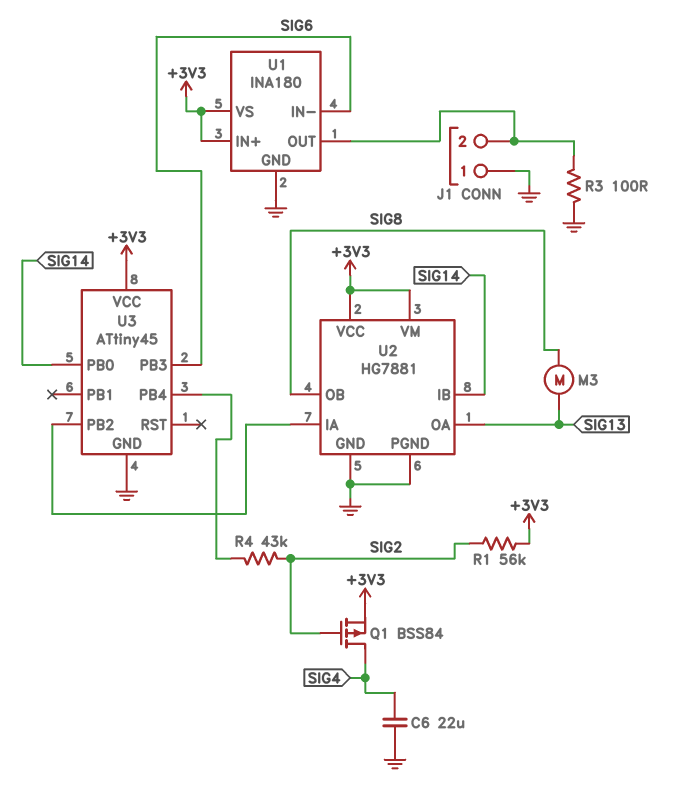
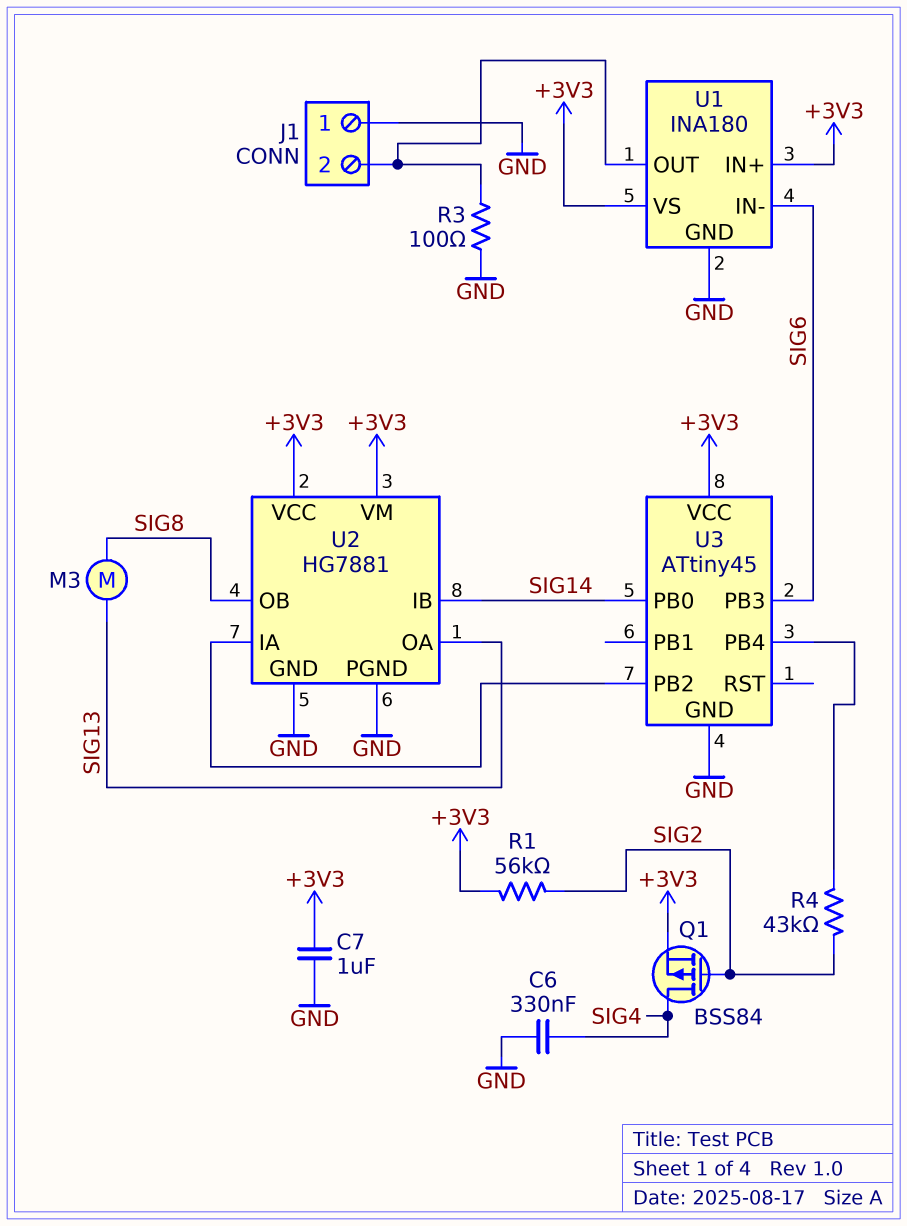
C6: 22uF (GND, SIG4) -> 330nF (GND, SIG4)
C7: none -> 1uF (+3V3, GND)

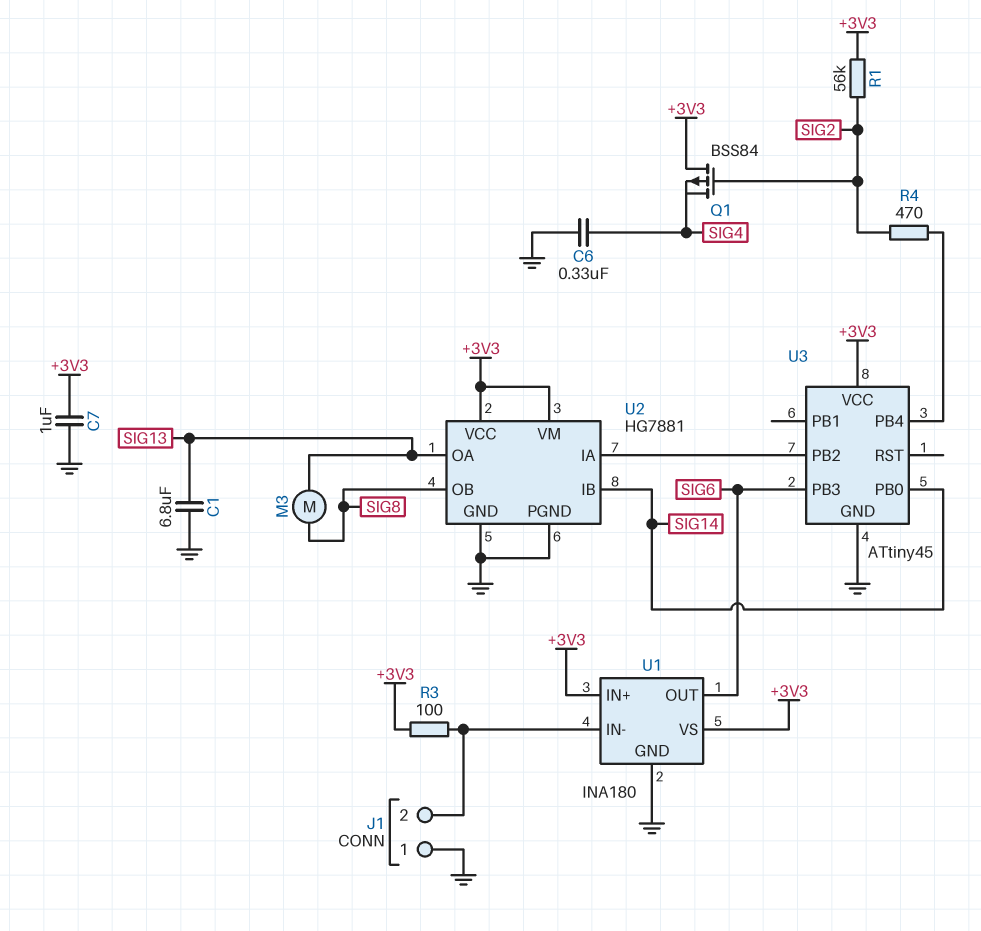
C1: none -> 6.8uF (GND, SIG13)
Q1: PMOS BSS84 (G SIG2, D SIG4, S +3V3) -> PMOS BSS84 (G SIG2, D +3V3, S SIG4)
R3: 100 (GND, J1/2) -> 100 (+3V3, J1/2)
R4: 43k (SIG2, U3/PB4) -> 470 (SIG2, U3/PB4)
U1 pin IN-: SIG6 -> J1/2
U1 pin OUT: J1/2 -> SIG6

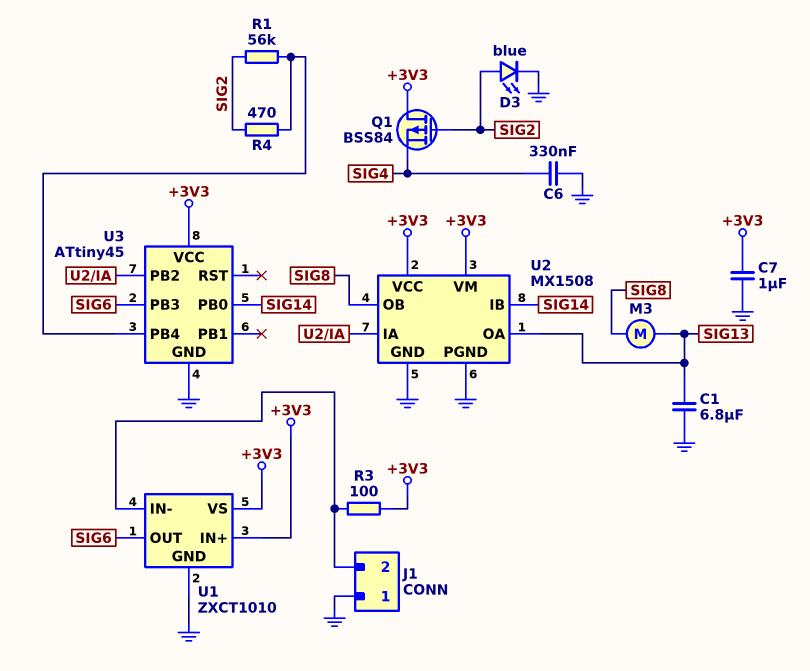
D3: none -> LED blue (A SIG2, K GND)
R1: 56k (+3V3, SIG2) -> 56k (SIG2, U3/PB4)
U1: INA180 -> ZXCT1010
U2: HG7881 -> MX1508

